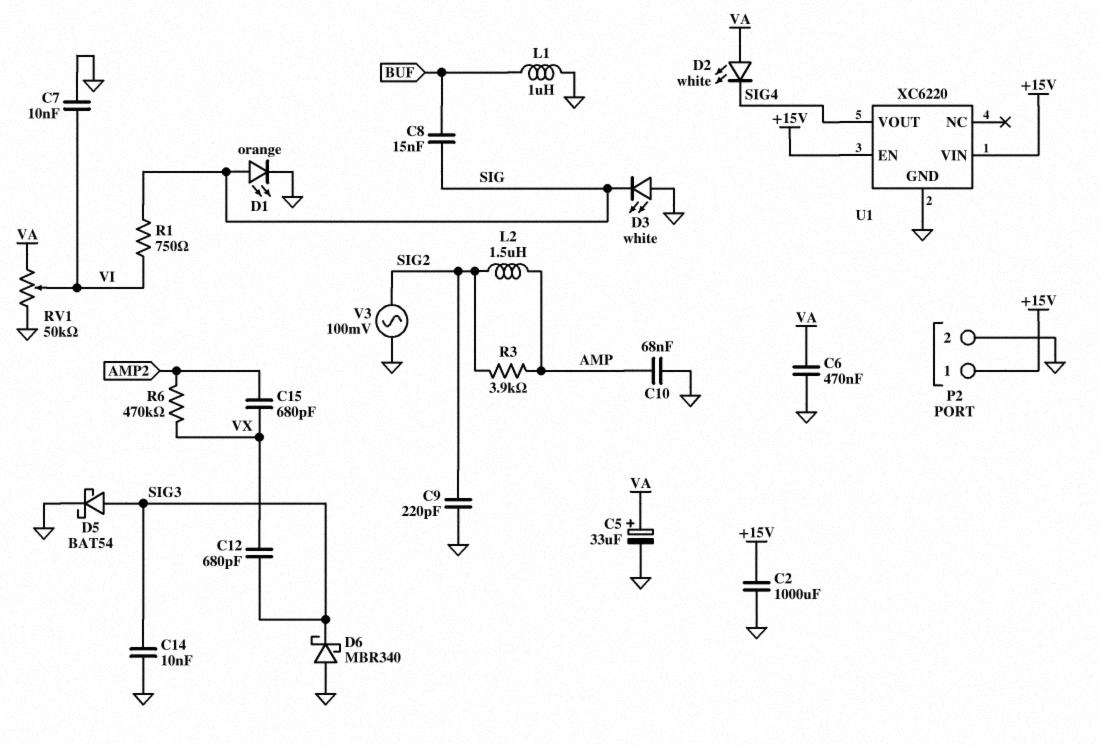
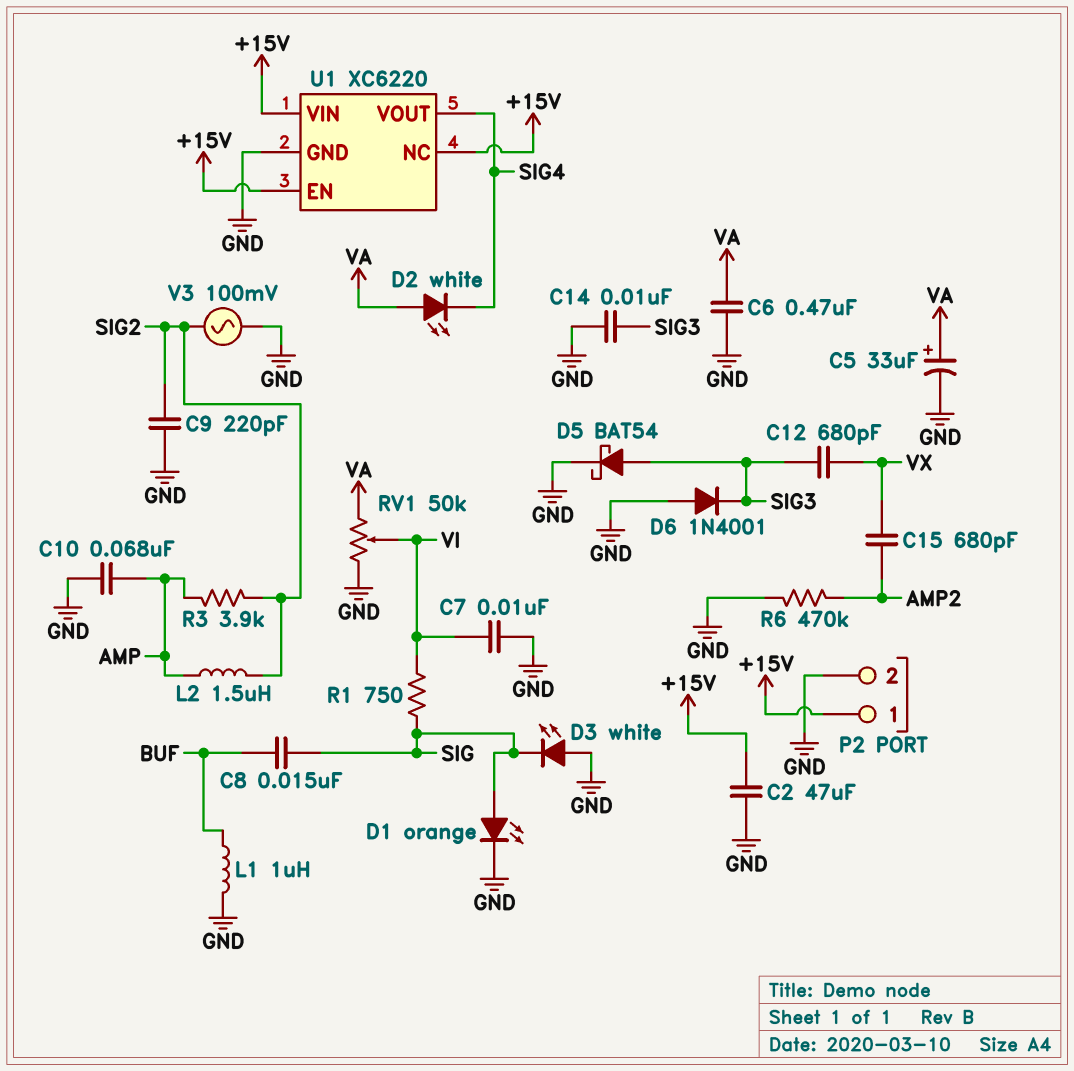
C2: 1000uF (+15V, GND) -> 47uF (+15V, GND)
D6: schottky MBR340 (A GND, K SIG3) -> diode 1N4001 (A GND, K SIG3)
R6: 470k (AMP2, VX) -> 470k (AMP2, GND)
U1 pin NC: none -> +15V

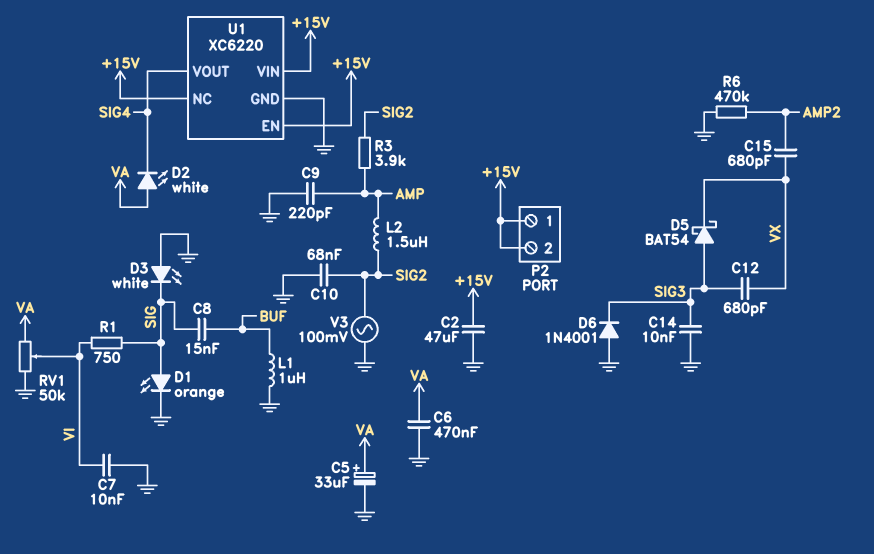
C9: 220pF (GND, SIG2) -> 220pF (AMP, GND)
C10: 68nF (AMP, GND) -> 68nF (GND, SIG2)
D5: schottky BAT54 (A SIG3, K GND) -> schottky BAT54 (A SIG3, K VX)
P2 pin 2: GND -> +15V

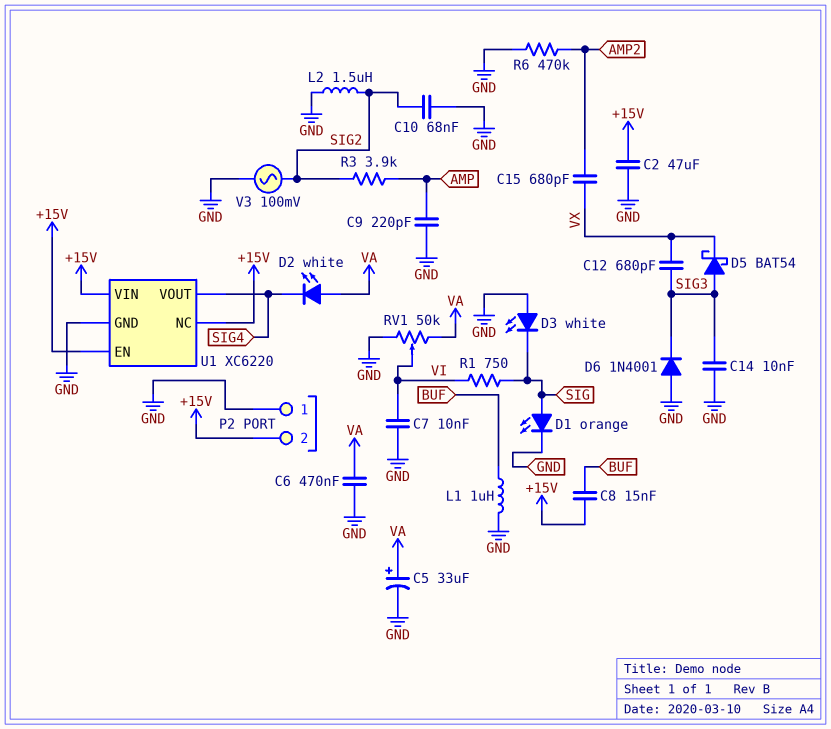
C8: 15nF (BUF, SIG) -> 15nF (+15V, BUF)
L2: 1.5uH (AMP, SIG2) -> 1.5uH (GND, SIG2)
P2 pin 1: +15V -> GND

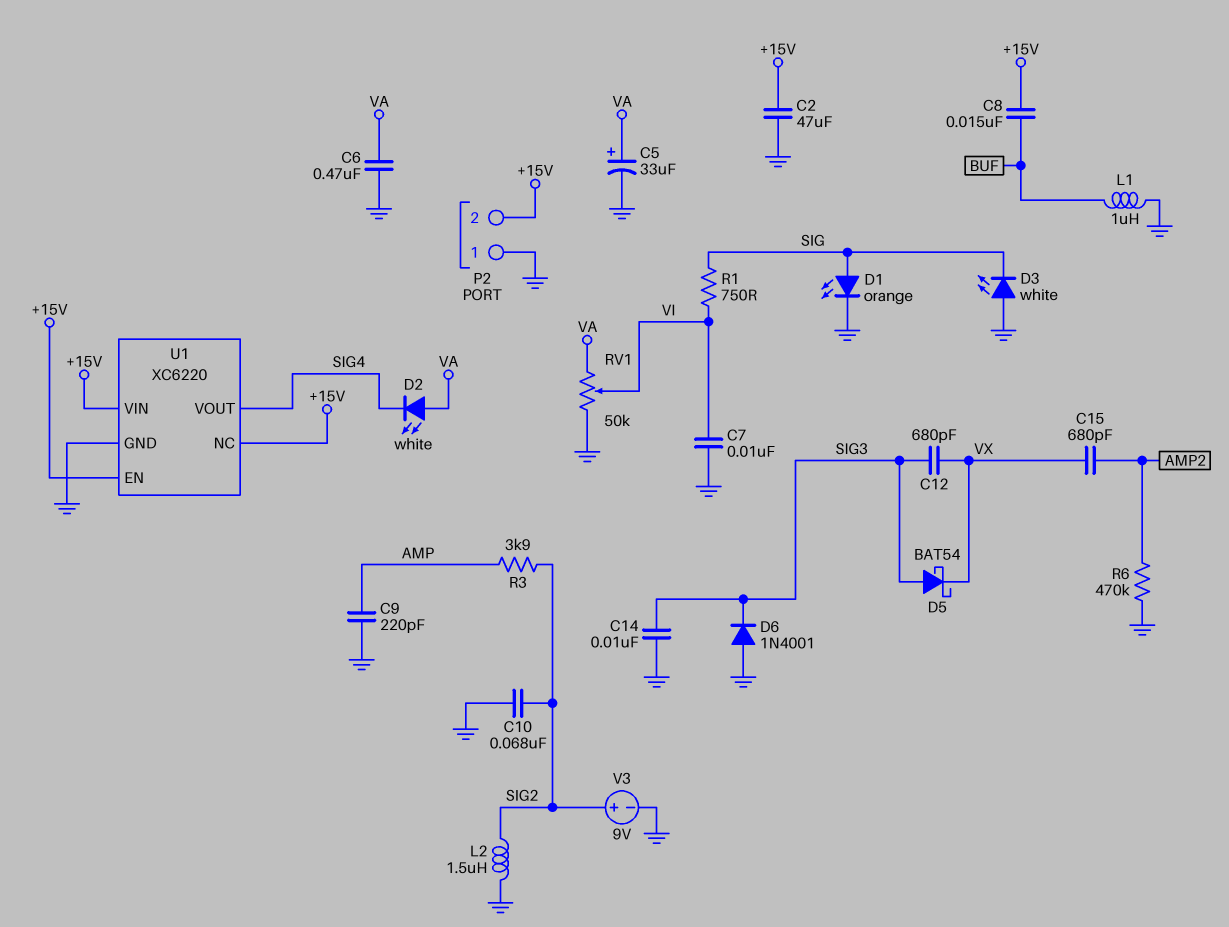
V3: AC 100mV (GND, SIG2) -> 9V (plus SIG2, minus GND)

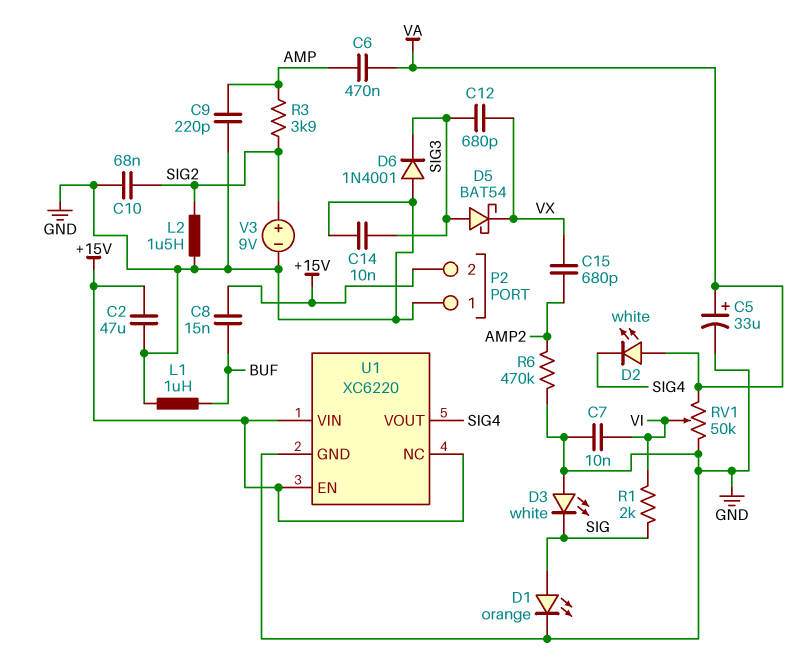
C6: 470nF (GND, VA) -> 470nF (AMP, VA)
R1: 750 (SIG, VI) -> 2k (SIG, VI)

